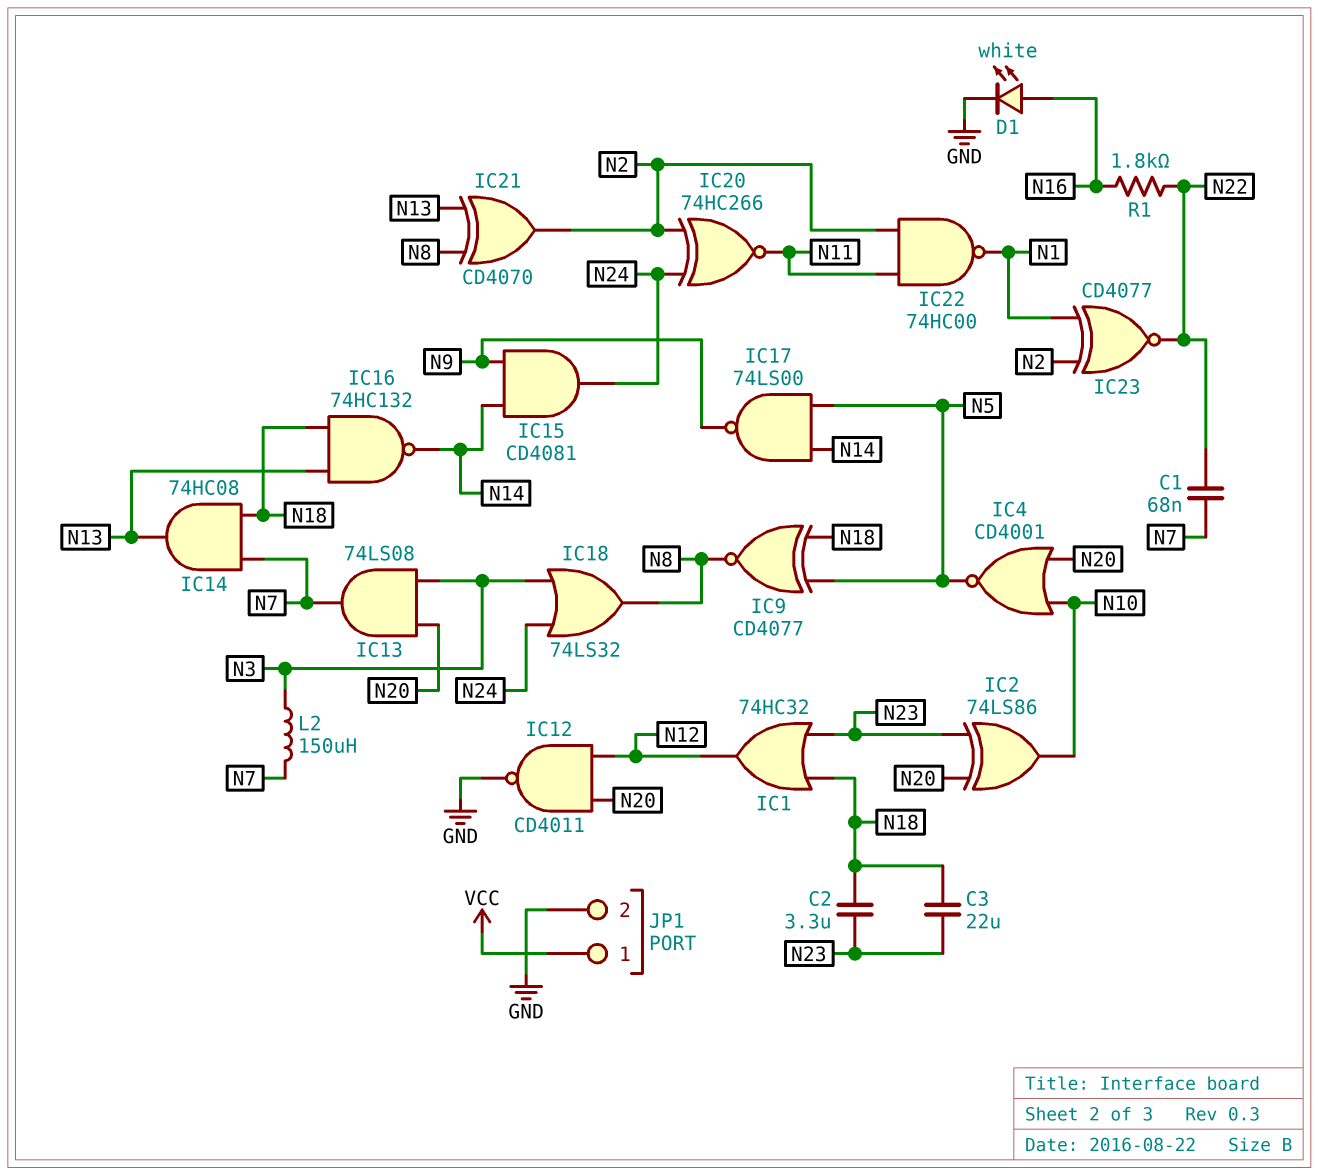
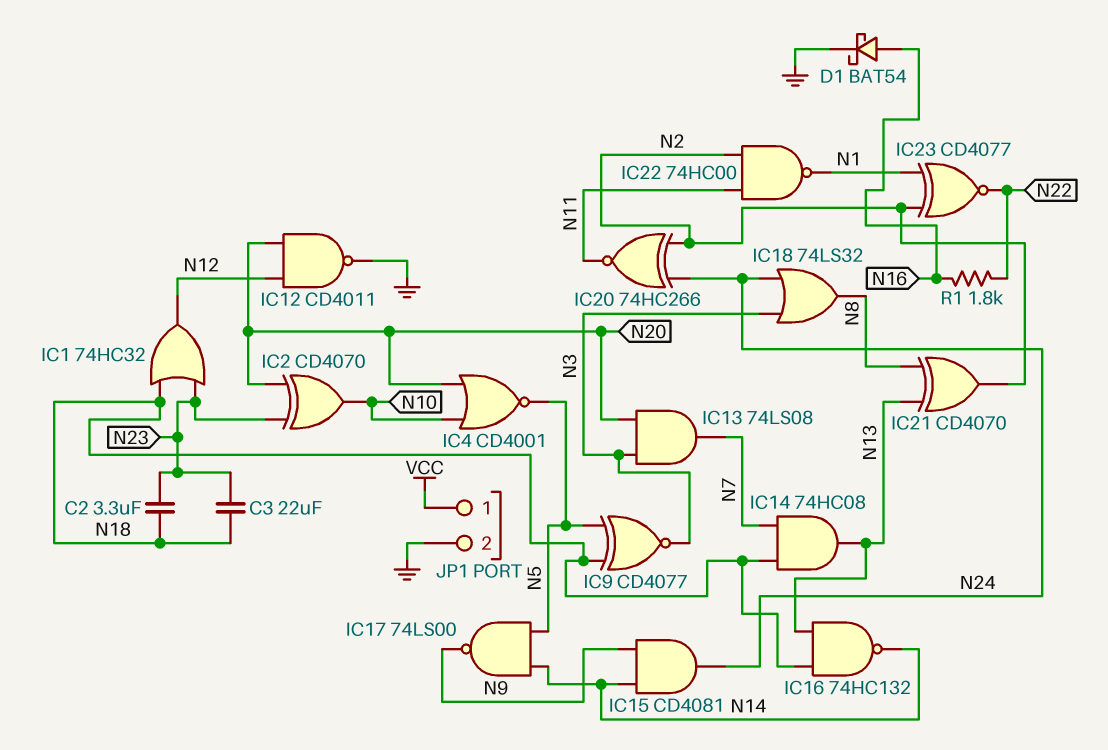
C1: 68nF (N7, N22) -> none
D1: LED white (A N16, K GND) -> schottky BAT54 (A N16, K GND)
IC2: XOR 74LS86 (in N20, in N23, out N10) -> XOR CD4070 (in N20, in N23, out N10)
IC9: XNOR CD4077 (in N5, in N18, out N8) -> XNOR CD4077 (in N5, in N18, out N3)
L2: 150uH (N3, N7) -> none

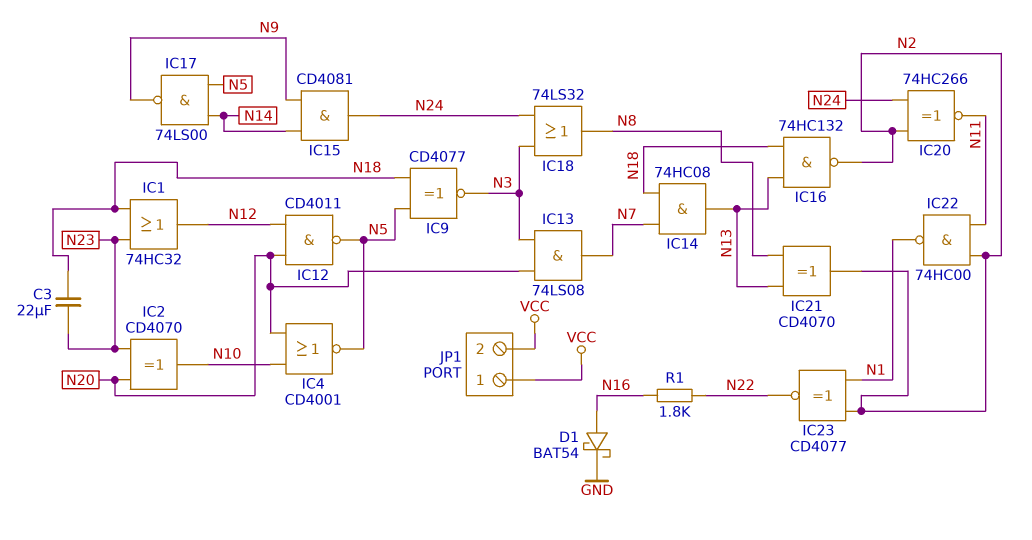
C2: 3.3uF (N18, N23) -> none
IC12: NAND CD4011 (in N12, in N20, out GND) -> NAND CD4011 (in N12, in N20, out N5)
IC16: NAND 74HC132 (in N13, in N18, out N14) -> NAND 74HC132 (in N13, in N18, out N2)
JP1 pin 2: GND -> VCC

